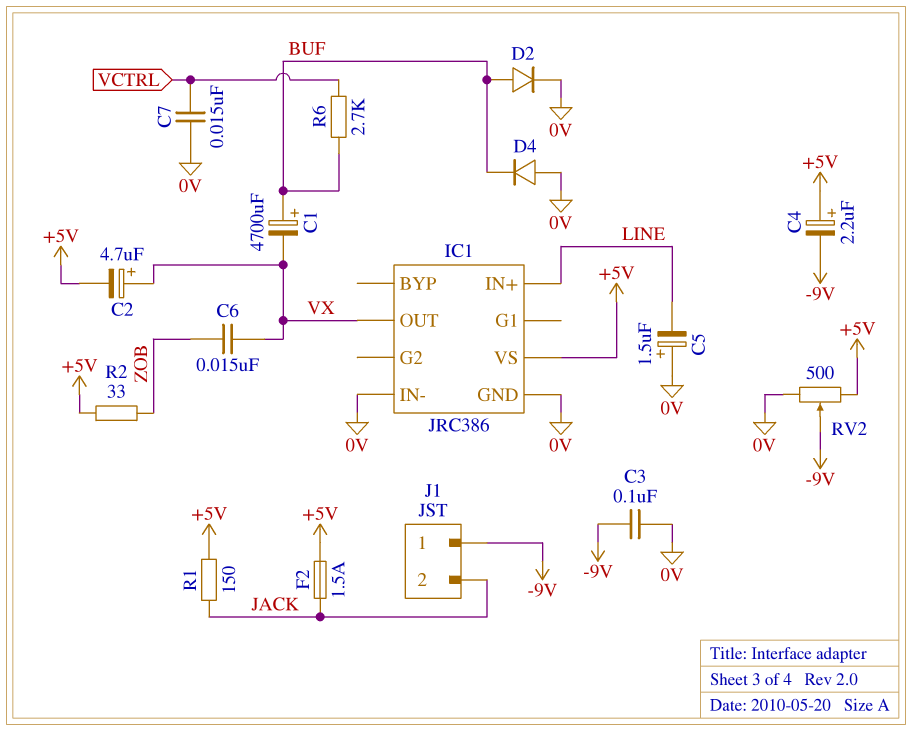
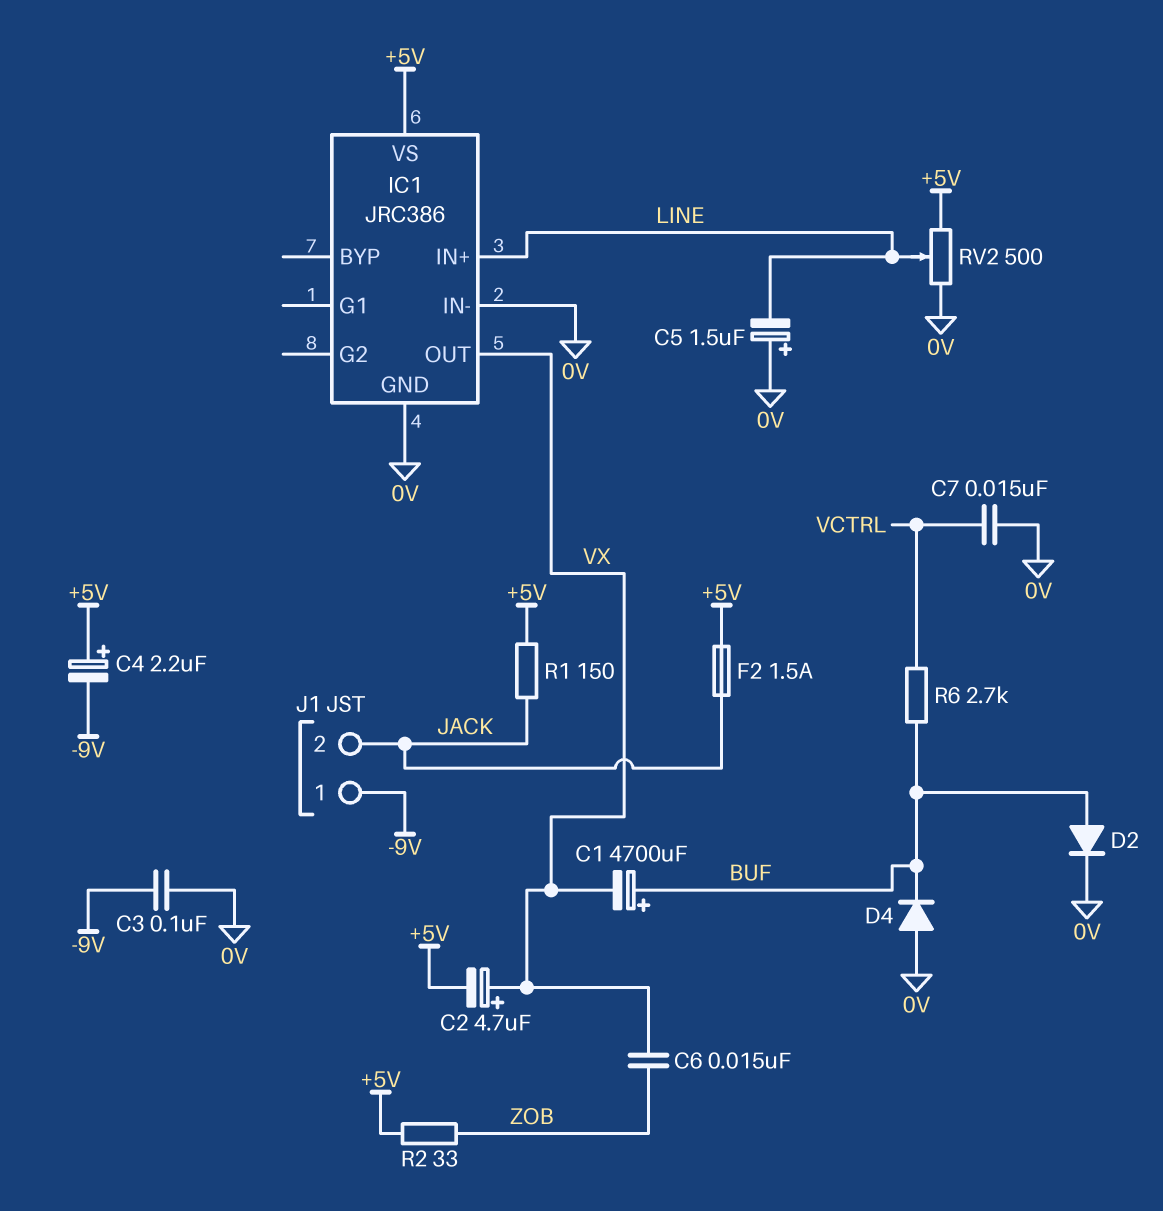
RV2: 500 (+5V, 0V, wiper -9V) -> 500 (+5V, 0V, wiper LINE)

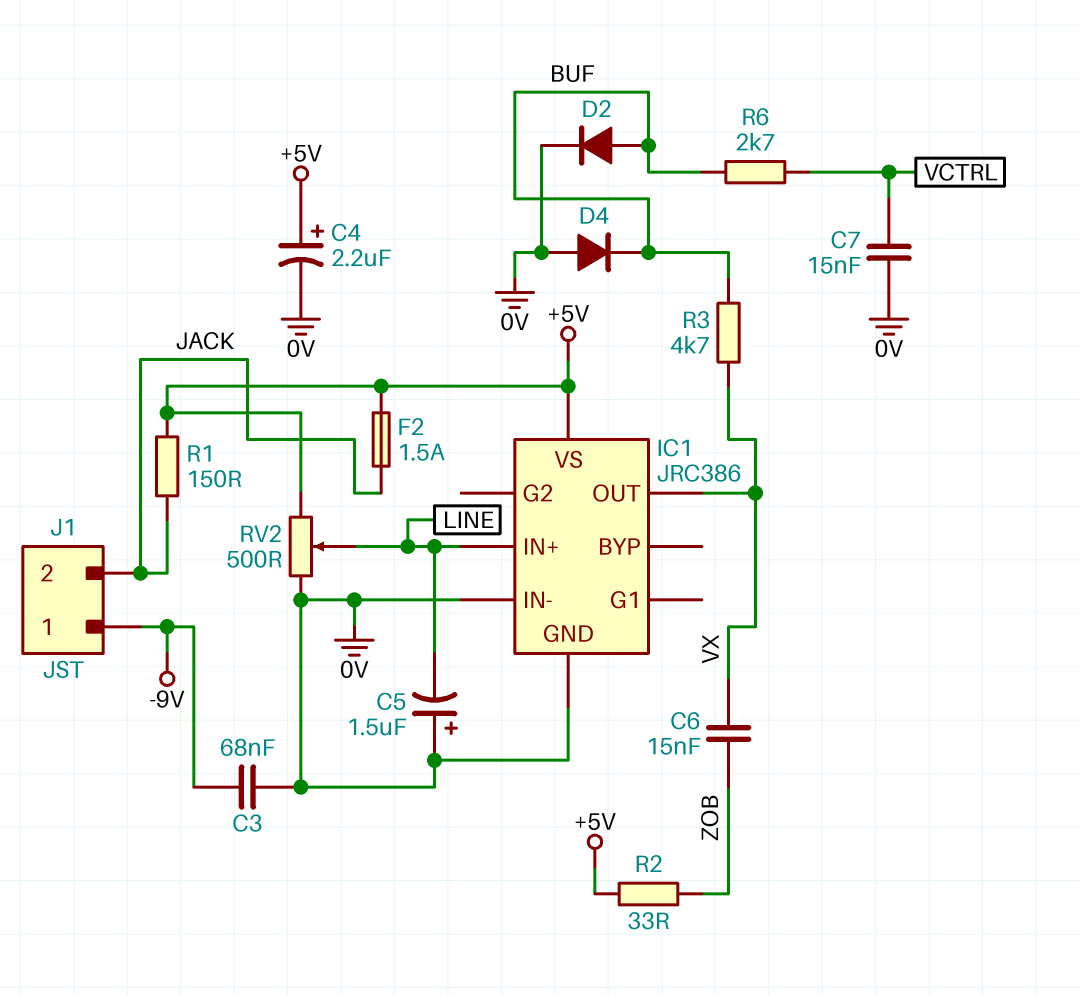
C1: 4700uF (plus BUF, minus VX) -> none
C2: 4.7uF (plus VX, minus +5V) -> none
C3: 100nF (-9V, 0V) -> 68nF (-9V, 0V)
C4: 2.2uF (plus +5V, minus -9V) -> 2.2uF (plus +5V, minus 0V)
R3: none -> 4.7k (BUF, VX)

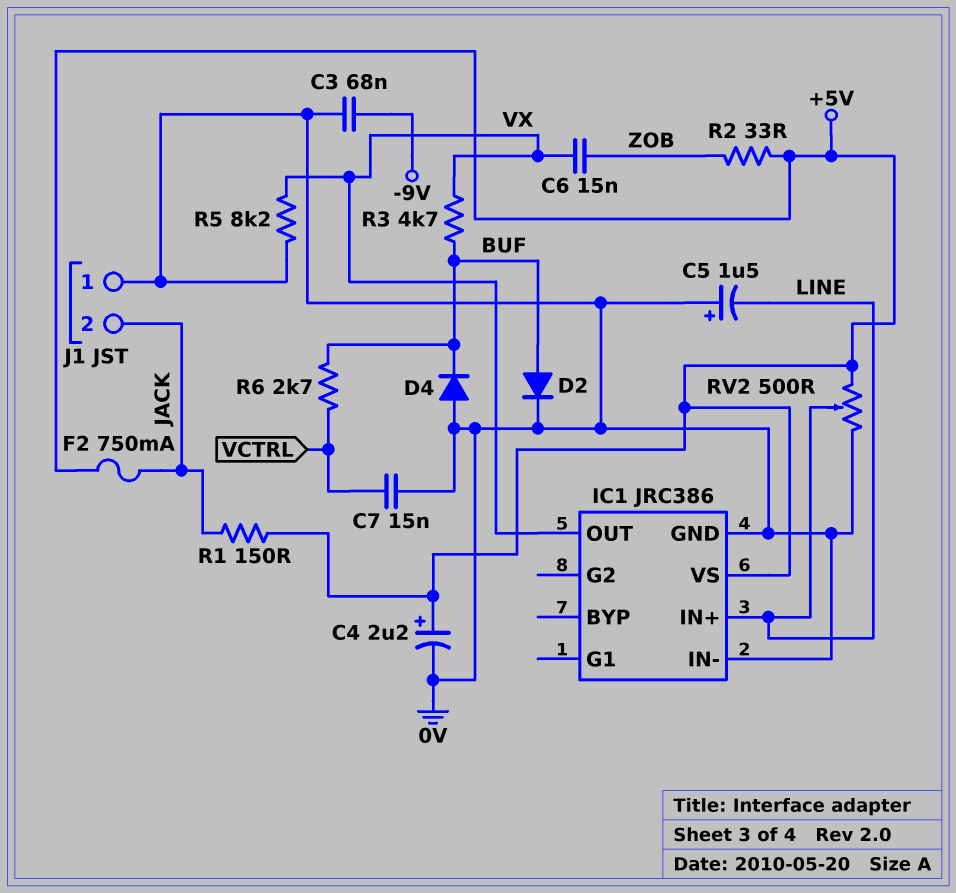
F2: 1.5A (+5V, JACK) -> 750mA (+5V, JACK)
J1 pin 1: -9V -> 0V
R5: none -> 8.2k (0V, VX)

